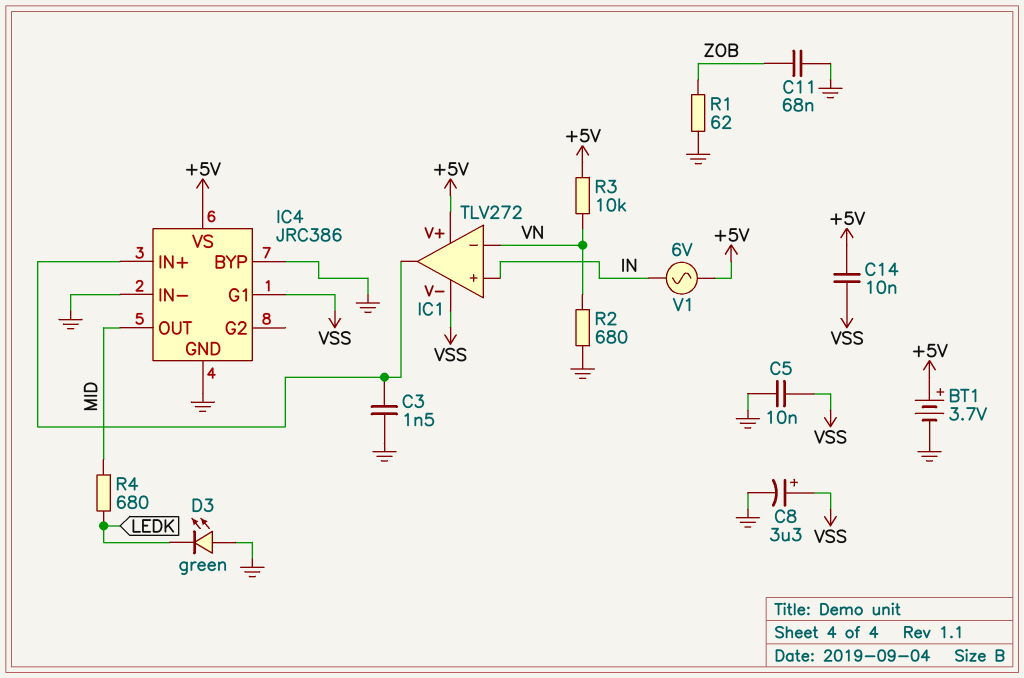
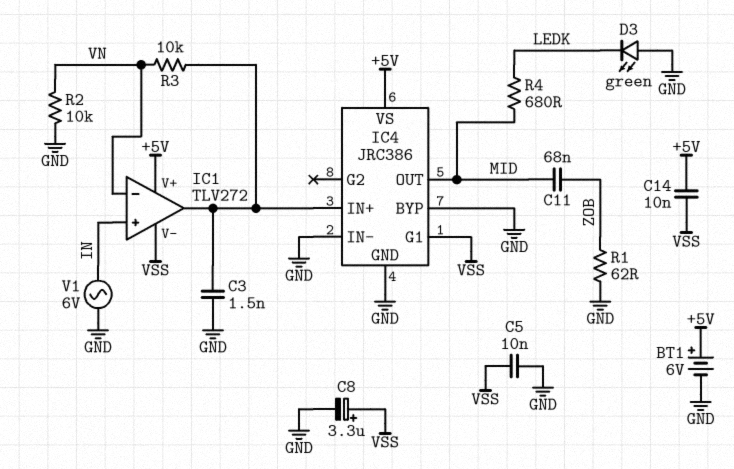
BT1: 3.7V (plus +5V, minus GND) -> 6V (plus +5V, minus GND)
C11: 68nF (GND, ZOB) -> 68nF (MID, ZOB)
R2: 680 (GND, VN) -> 10k (GND, VN)
R3: 10k (+5V, VN) -> 10k (IC1/out, VN)
V1: AC 6V (+5V, IN) -> AC 6V (GND, IN)

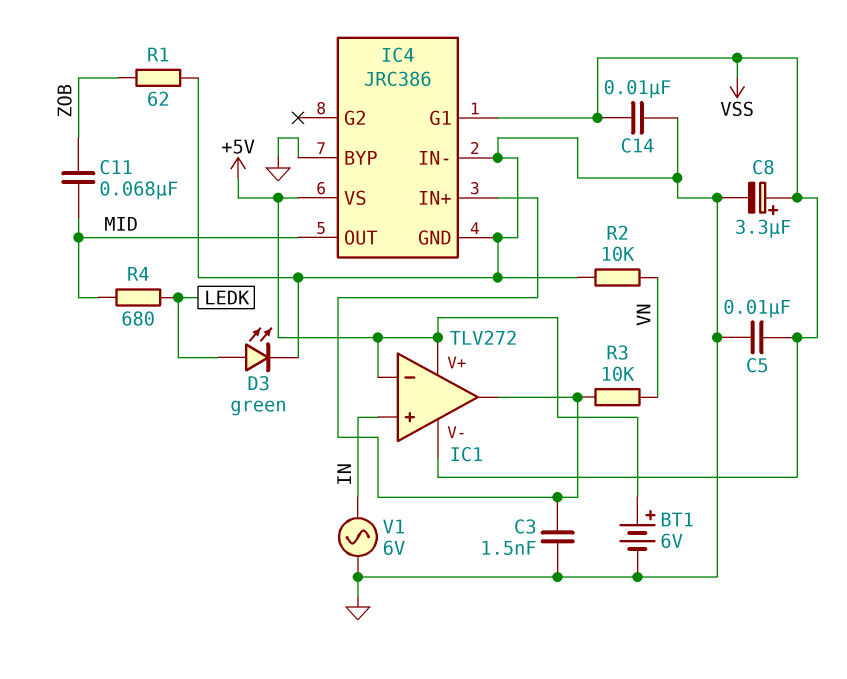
C14: 10nF (+5V, VSS) -> 10nF (GND, VSS)
D3: LED green (A GND, K LEDK) -> LED green (A LEDK, K GND)
IC1 pin in-: VN -> +5V

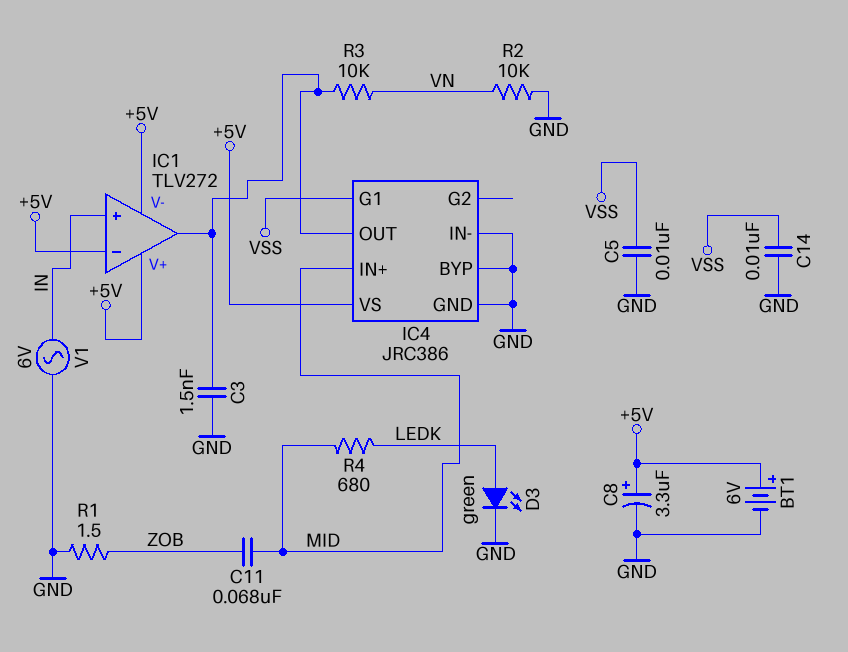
C8: 3.3uF (plus VSS, minus GND) -> 3.3uF (plus +5V, minus GND)
IC1 pin V-: VSS -> +5V
IC4 pin IN+: IC1/out -> MID
IC4 pin OUT: MID -> IC1/out
R1: 62 (GND, ZOB) -> 1.5 (GND, ZOB)

